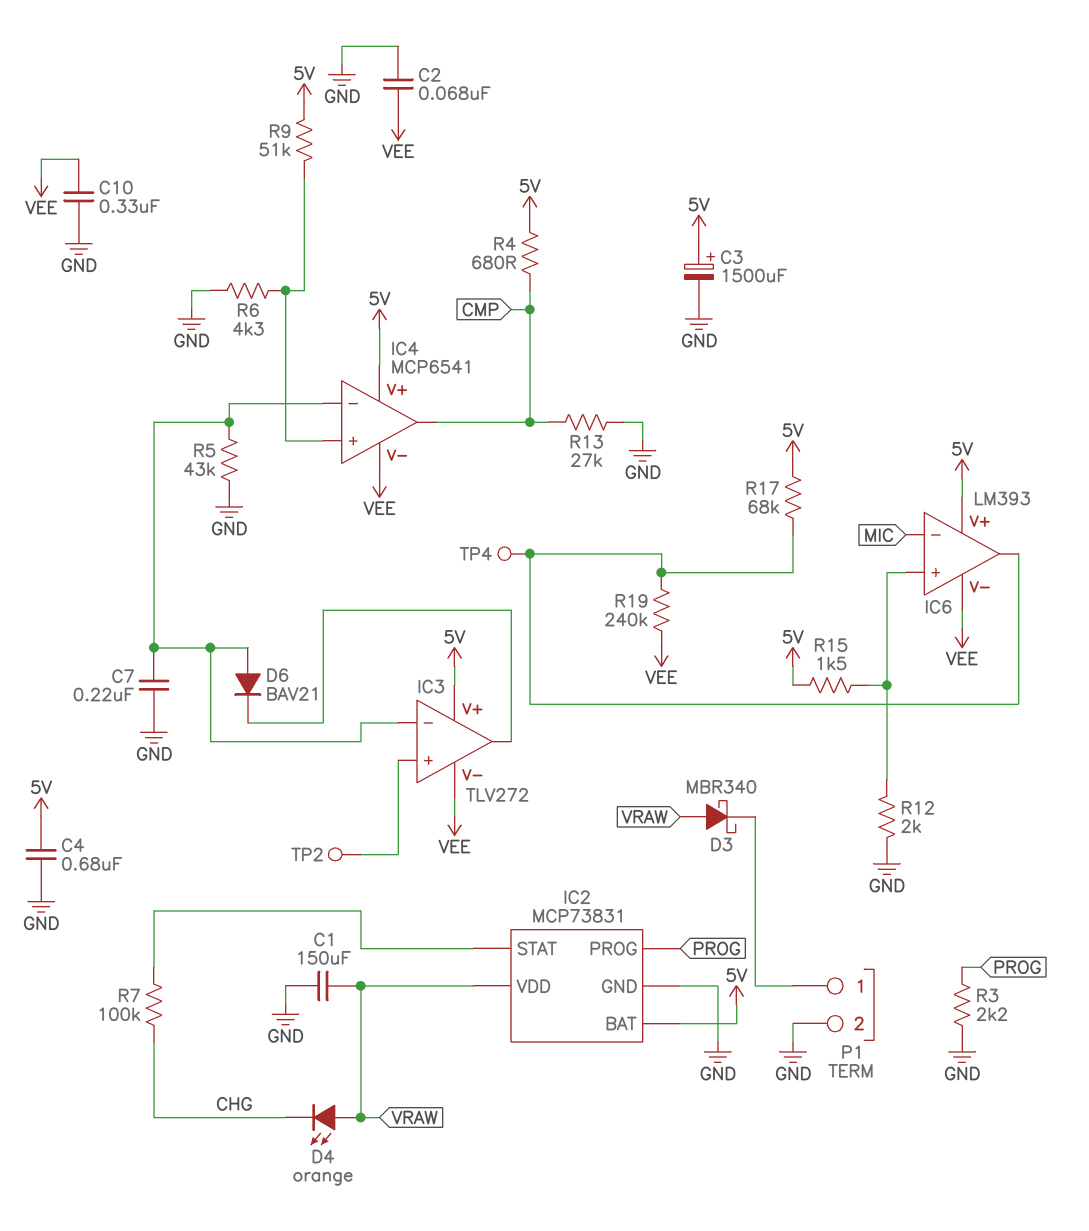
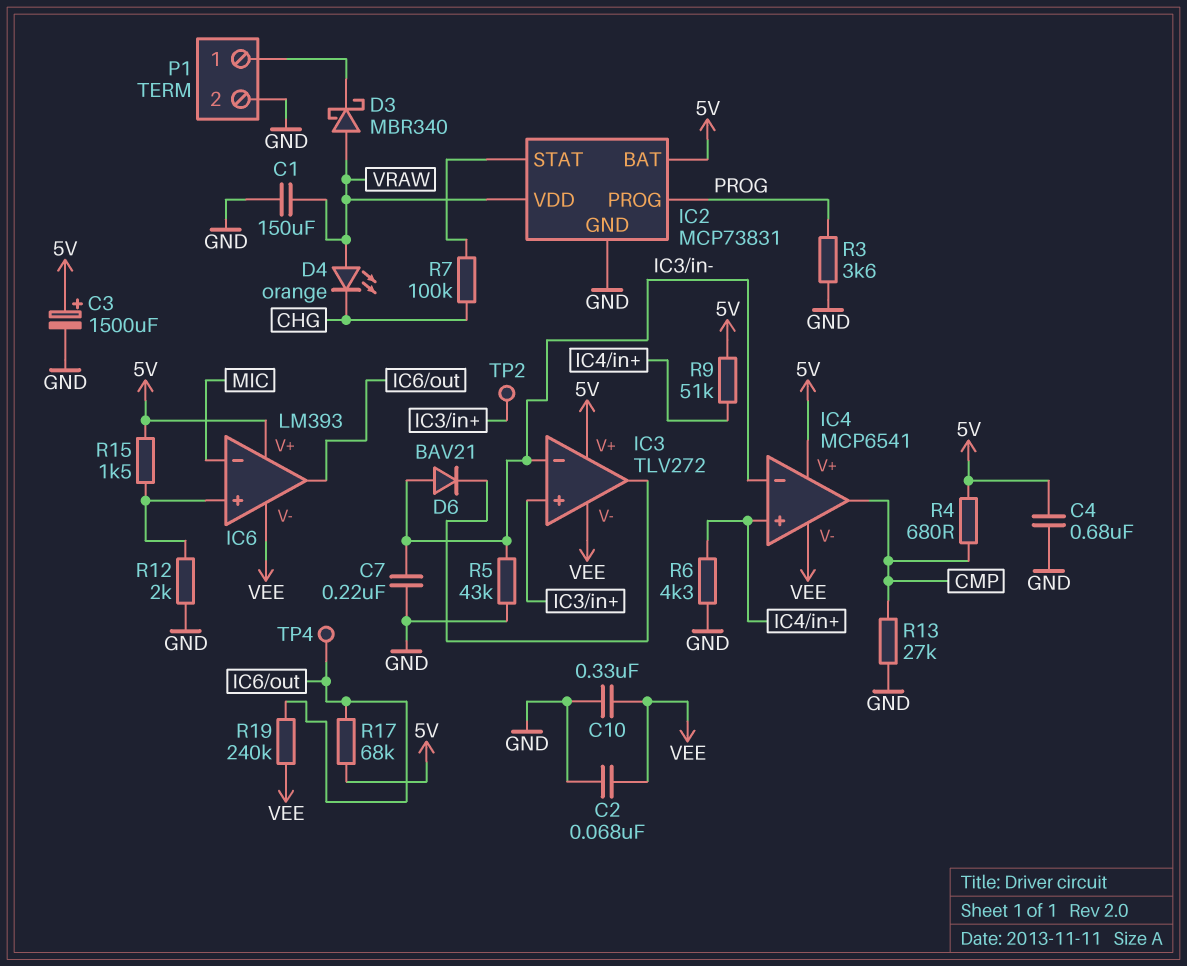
R3: 2.2k (GND, PROG) -> 3.6k (GND, PROG)

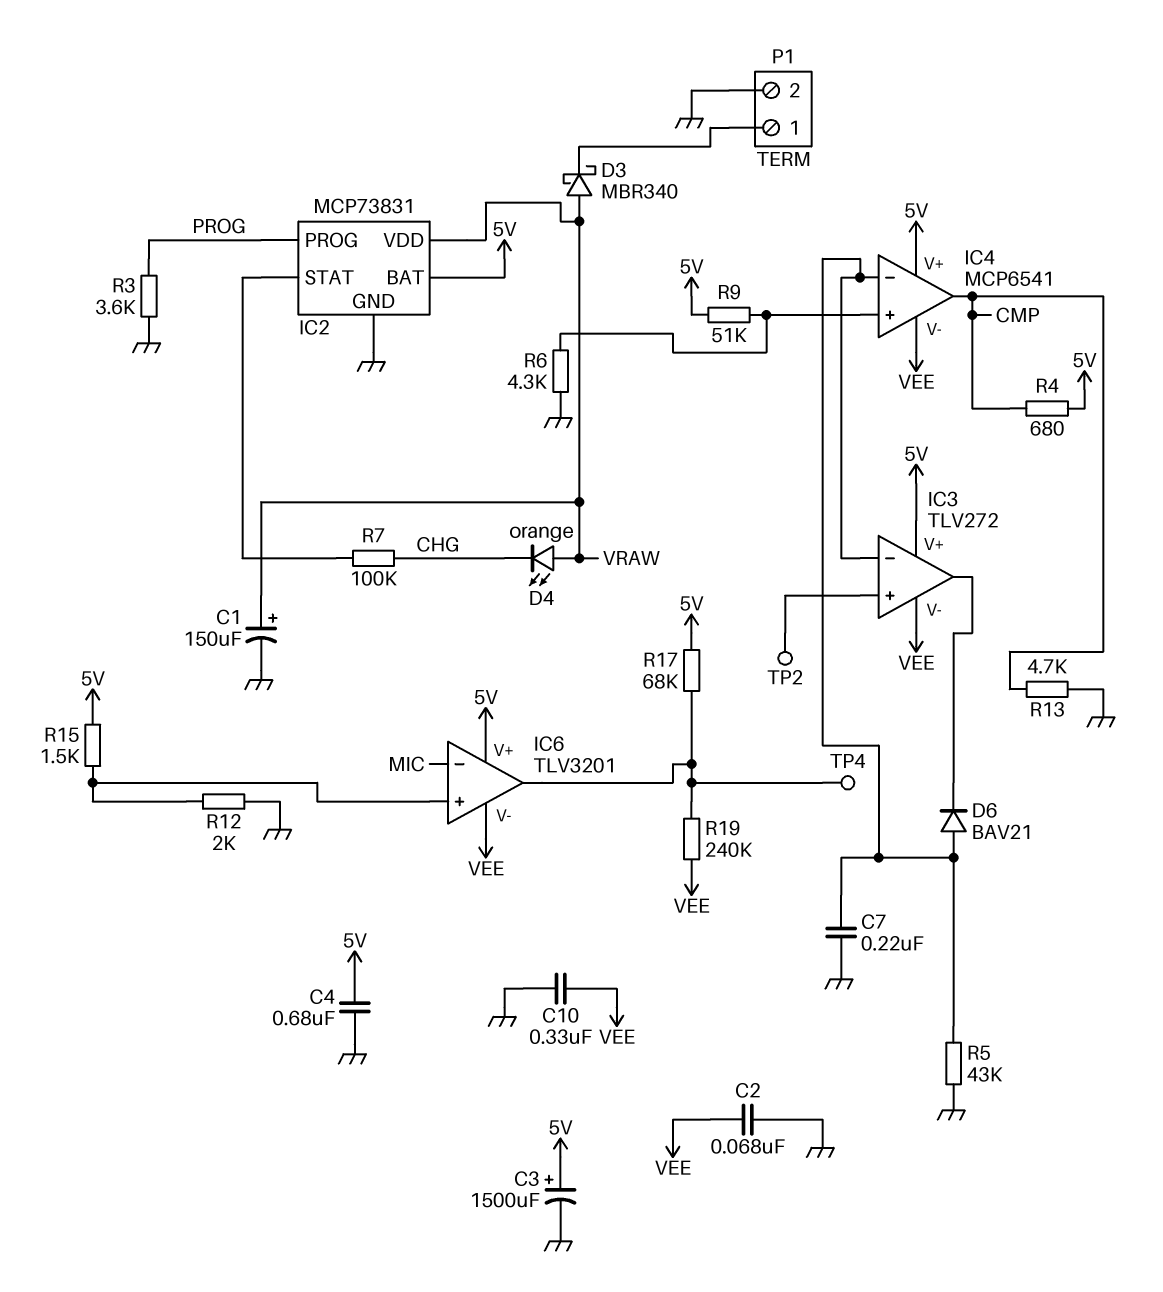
C1: 150uF (GND, VRAW) -> 150uF (plus VRAW, minus GND)
IC6: LM393 -> TLV3201
R13: 27k (CMP, GND) -> 4.7k (CMP, GND)

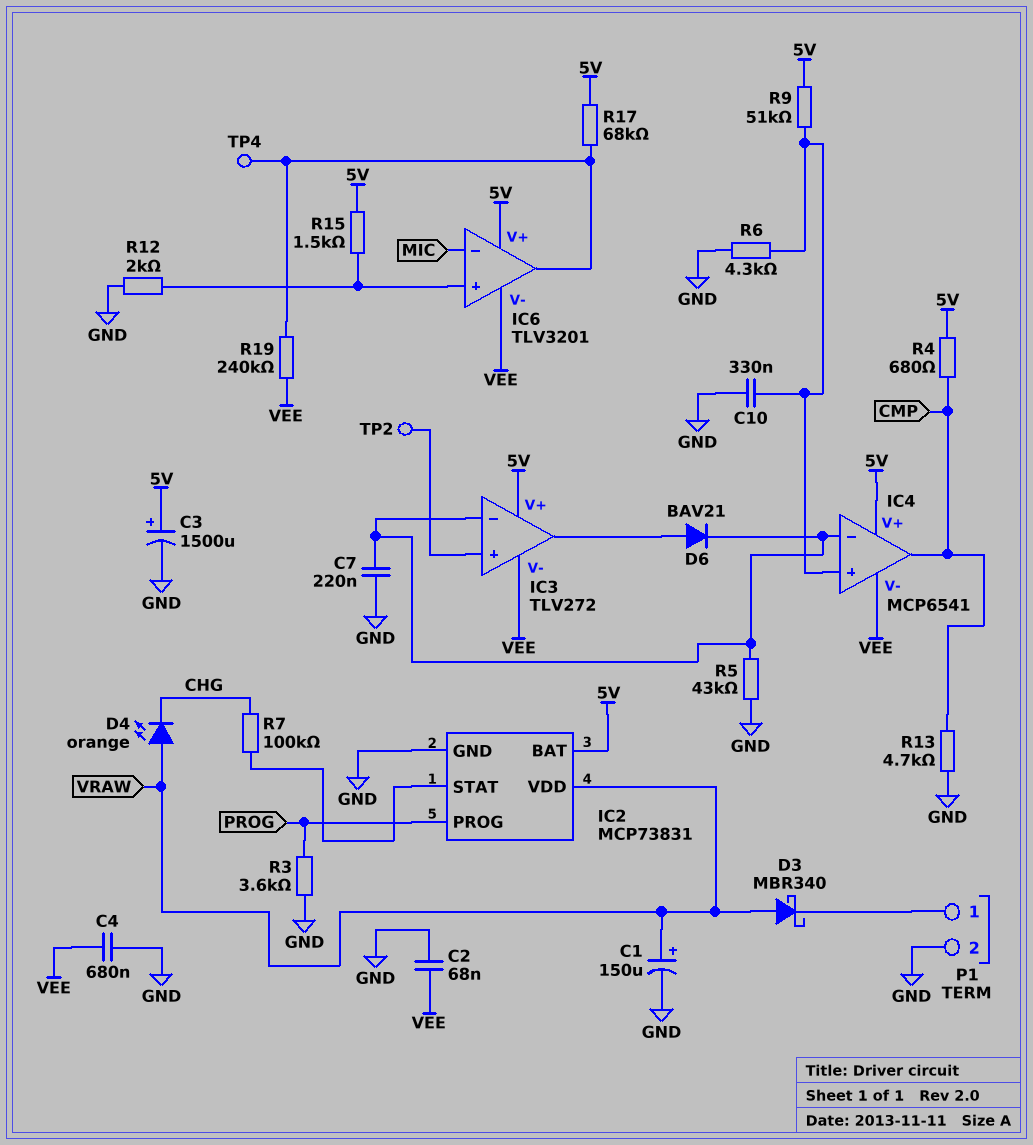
C4: 680nF (5V, GND) -> 680nF (GND, VEE)
C10: 330nF (GND, VEE) -> 330nF (GND, IC4/in+)
D6: diode BAV21 (A IC3/in-, K IC3/out) -> diode BAV21 (A IC3/out, K IC3/in-)

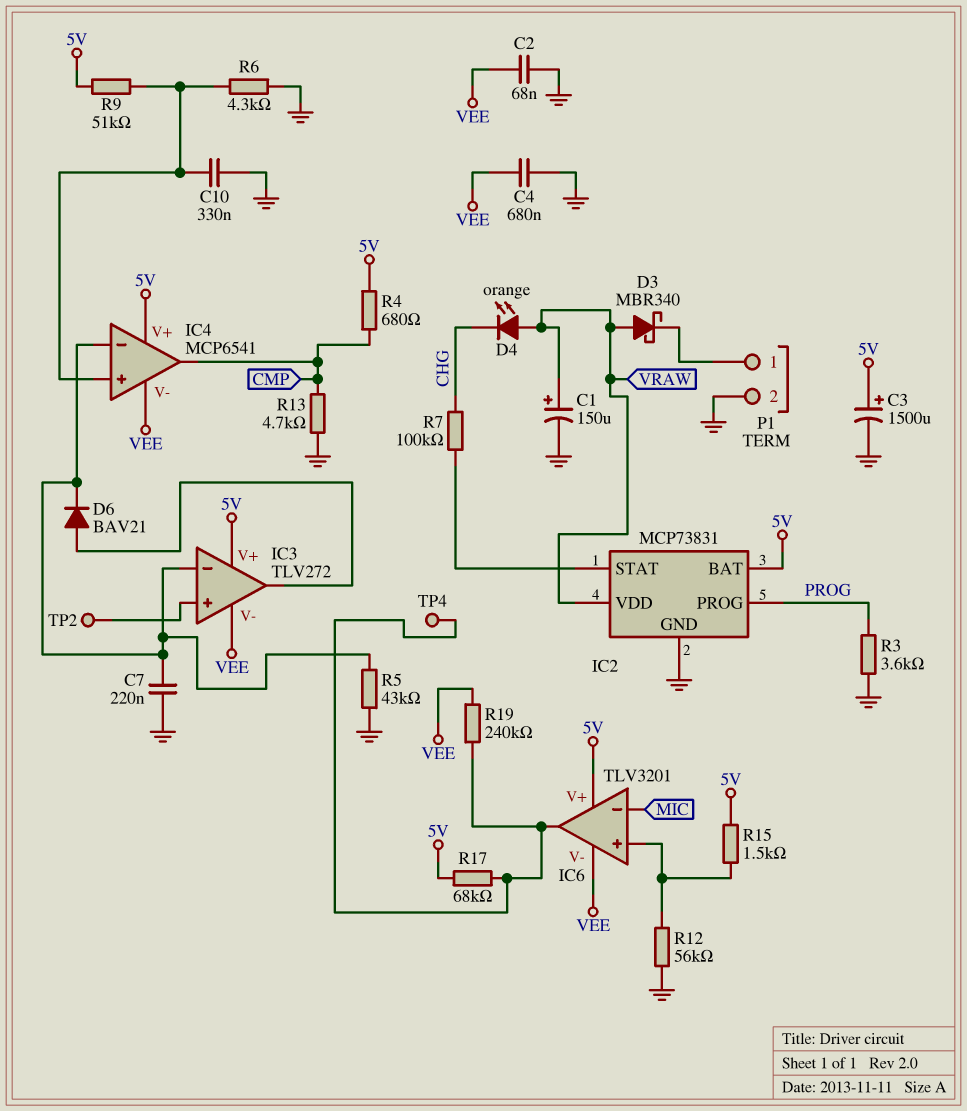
R12: 2k (GND, IC6/in+) -> 56k (GND, IC6/in+)

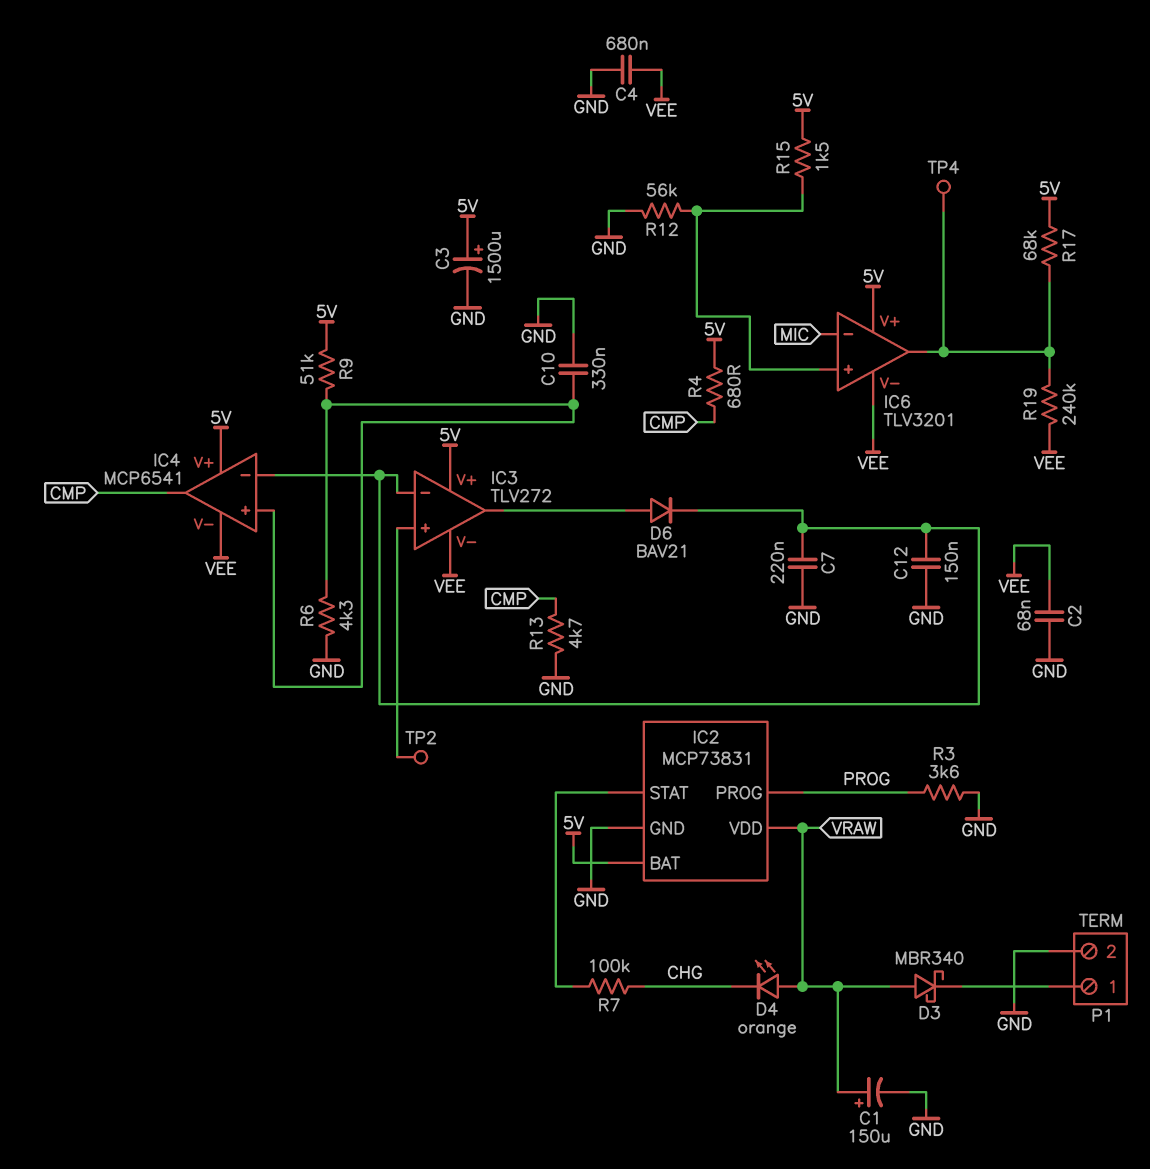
C12: none -> 150nF (GND, IC3/in-)
R5: 43k (GND, IC3/in-) -> none

